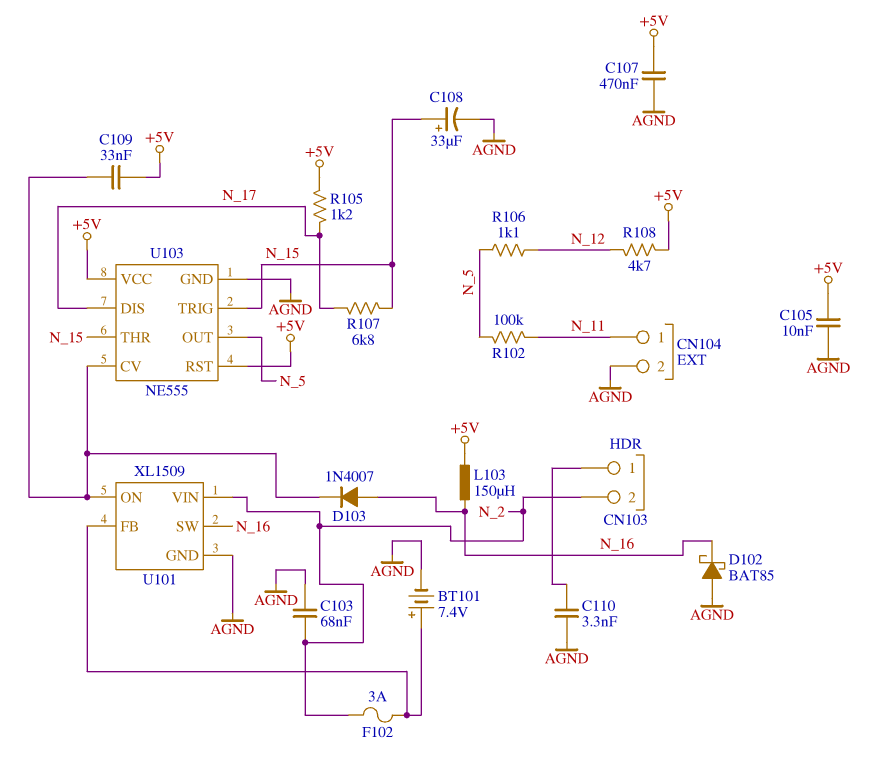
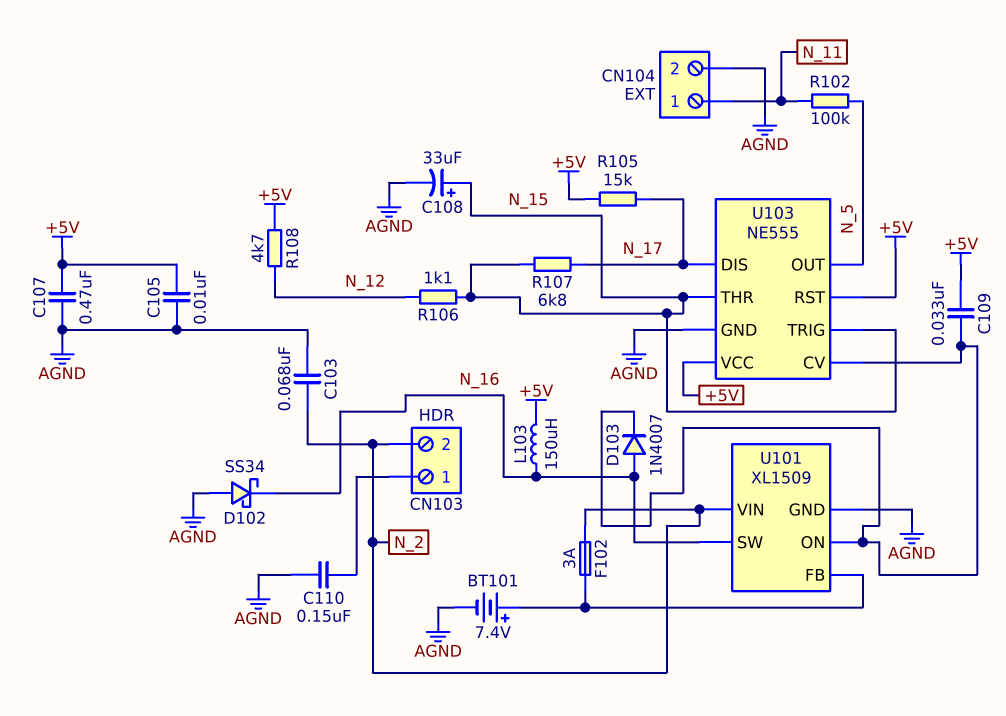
C110: 3.3nF (AGND, CN103/1) -> 150nF (AGND, CN103/1)
D102: schottky BAT85 (A AGND, K N_16) -> schottky SS34 (A AGND, K N_16)
R105: 1.2k (+5V, N_17) -> 15k (+5V, N_17)
R106: 1.1k (N_5, N_12) -> 1.1k (N_12, N_15)

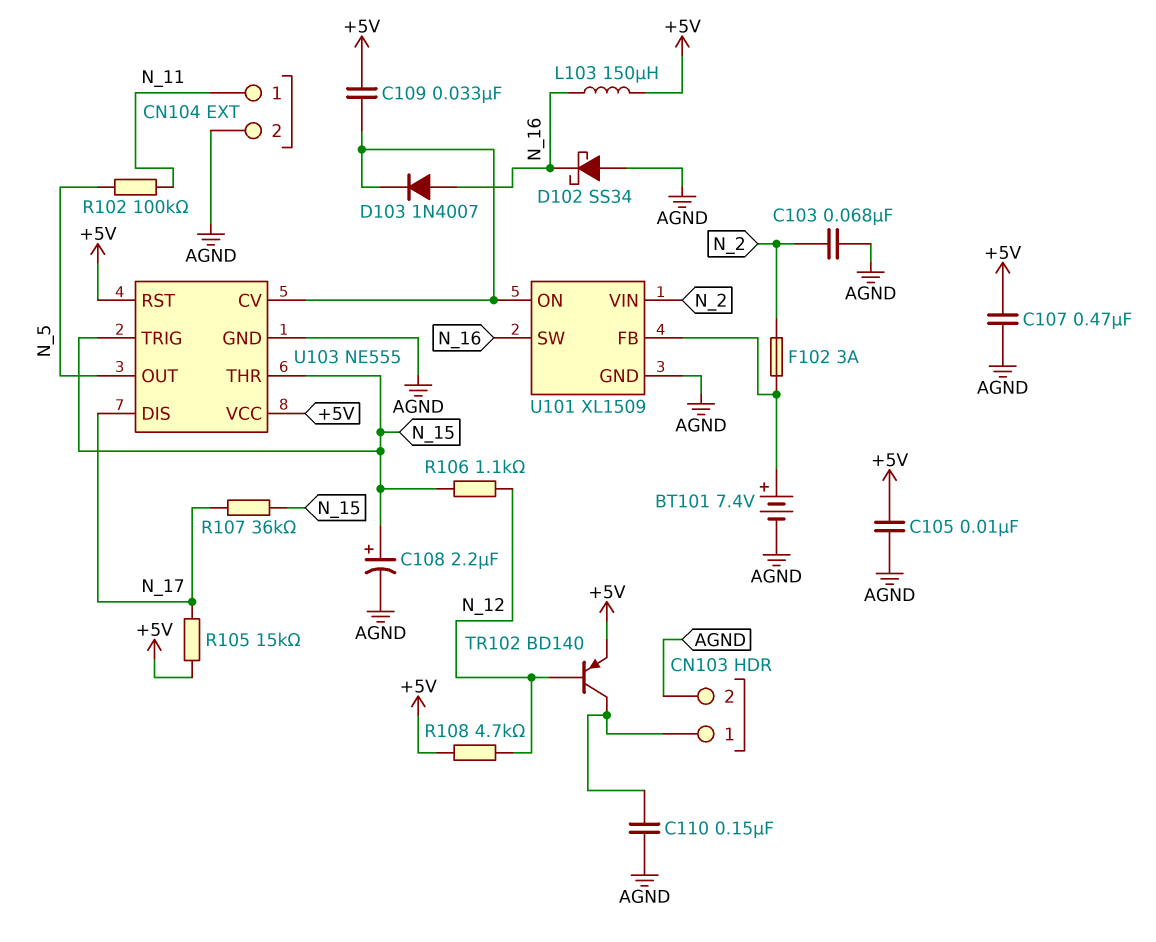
C108: 33uF (plus N_15, minus AGND) -> 2.2uF (plus N_15, minus AGND)
CN103 pin 2: N_2 -> AGND
R107: 6.8k (N_15, N_17) -> 36k (N_15, N_17)
TR102: none -> PNP BD140 (B N_12, C CN103/1, E +5V)

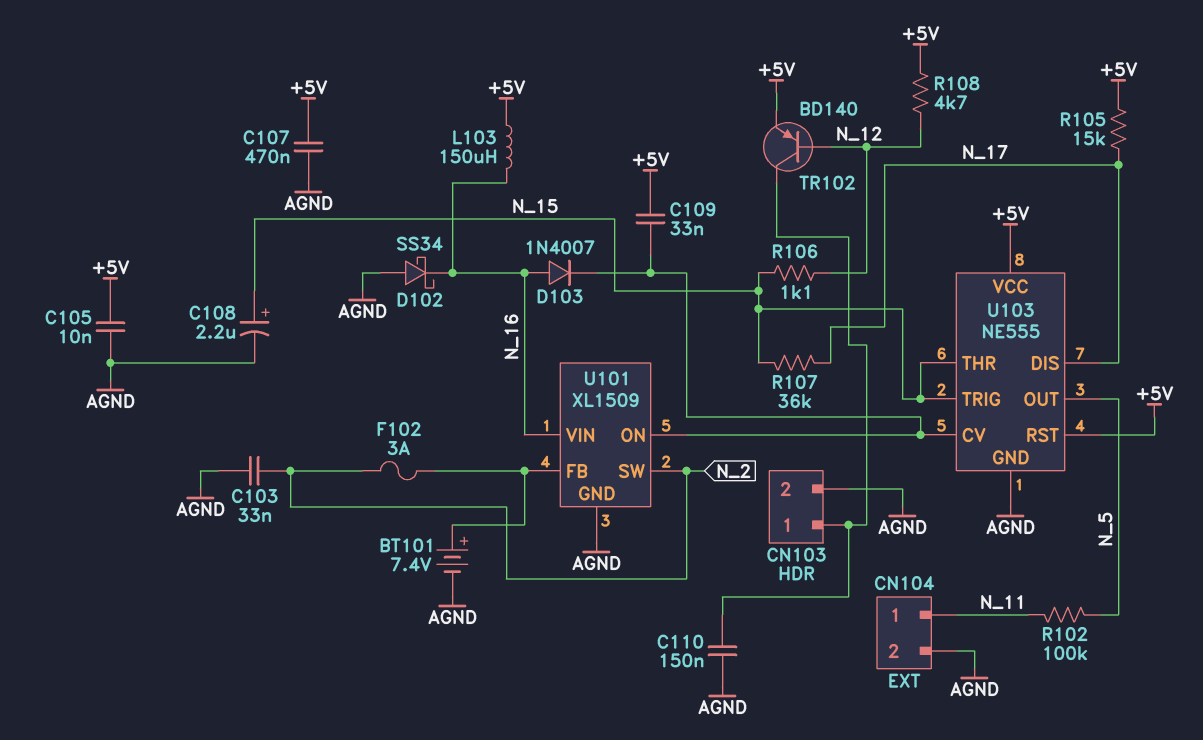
C103: 68nF (AGND, N_2) -> 33nF (AGND, N_2)
U101 pin SW: N_16 -> N_2
U101 pin VIN: N_2 -> N_16

